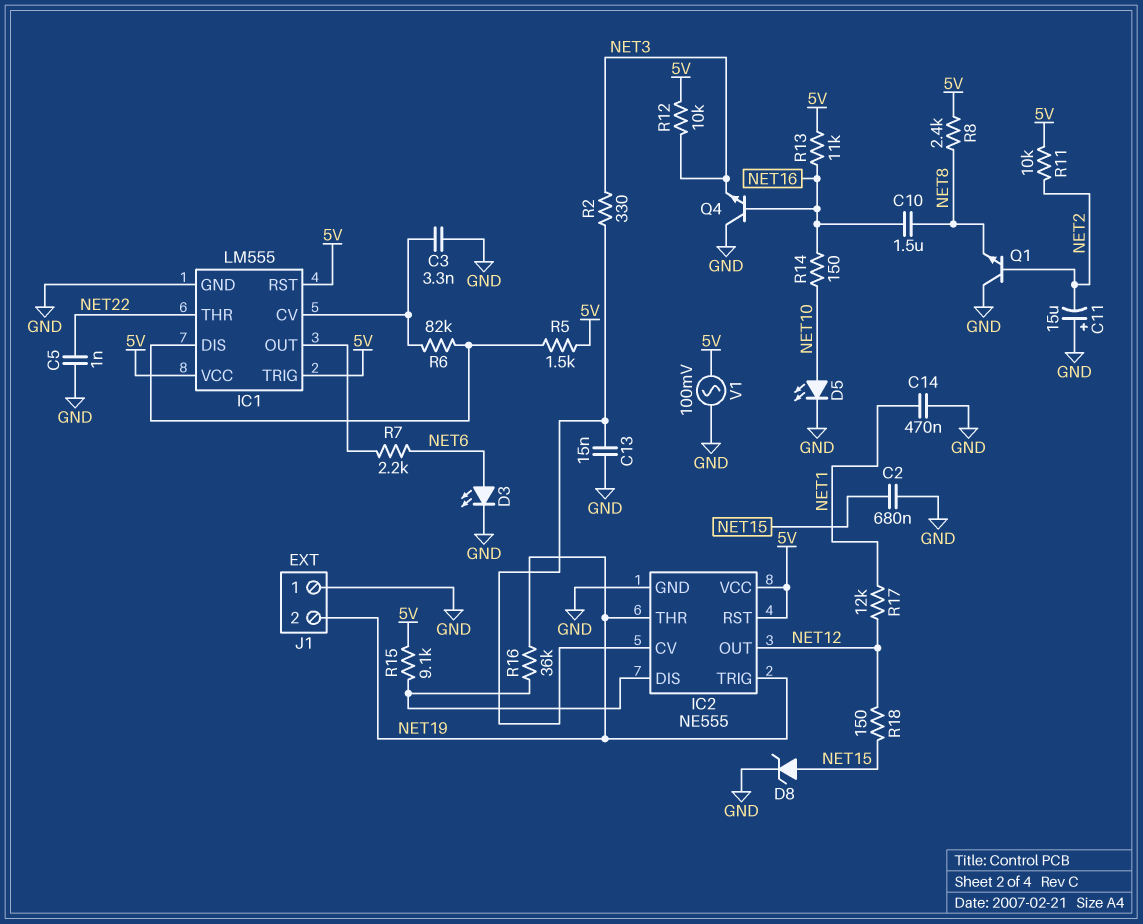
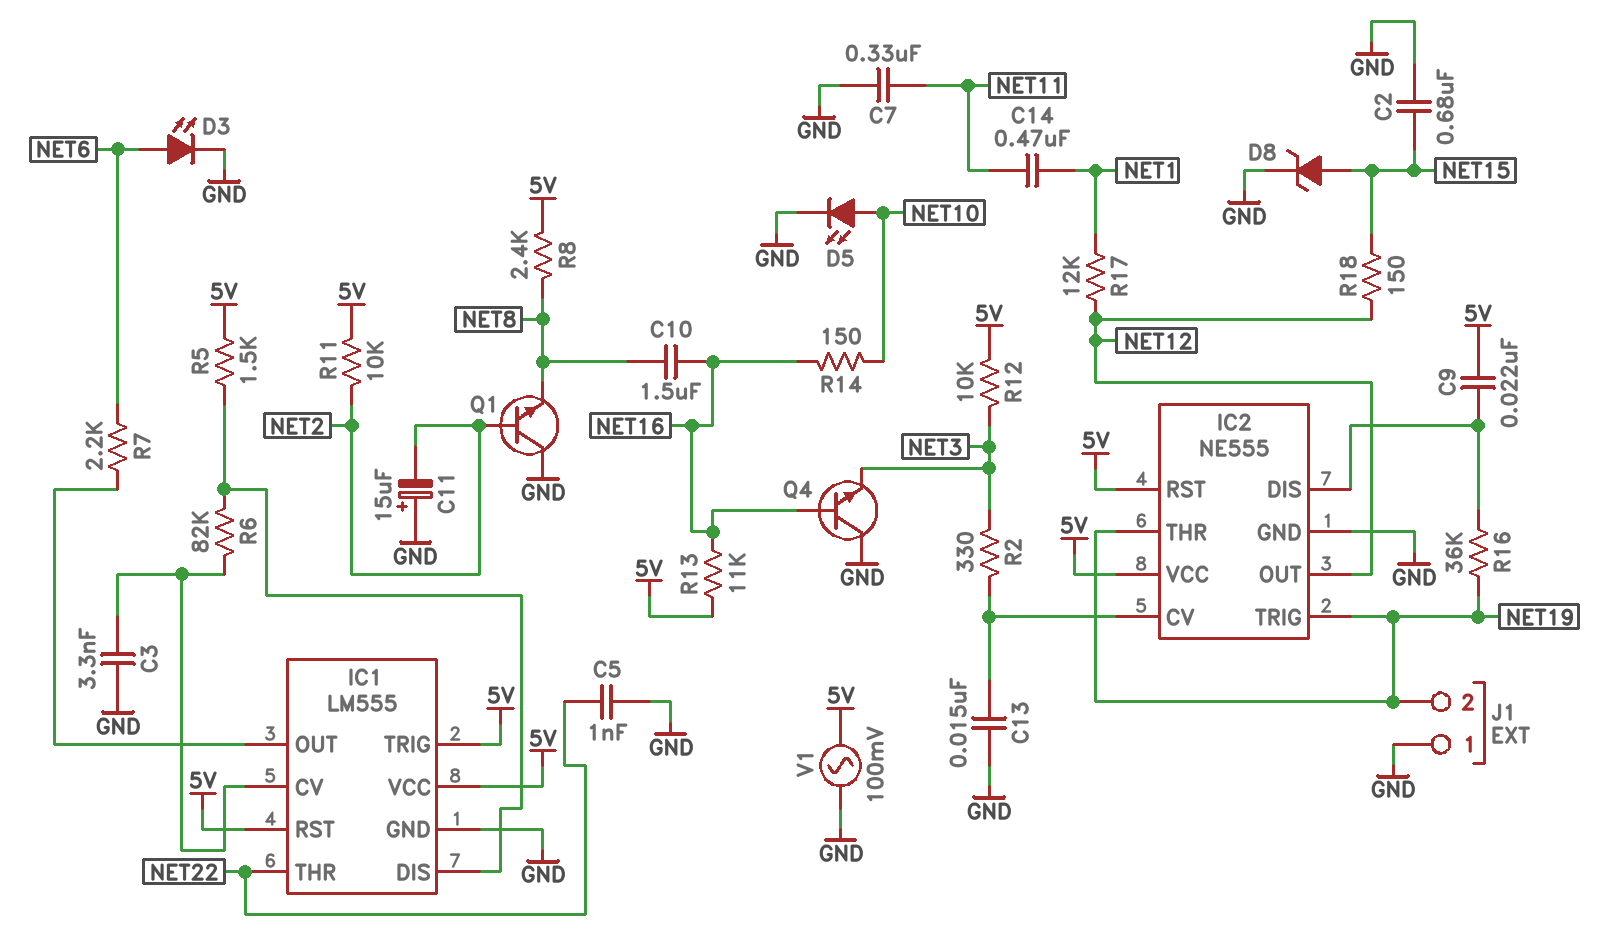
C7: none -> 330nF (GND, NET11)
C9: none -> 22nF (5V, IC2/DIS)
C14: 470nF (GND, NET1) -> 470nF (NET1, NET11)
R15: 9.1k (5V, IC2/DIS) -> none

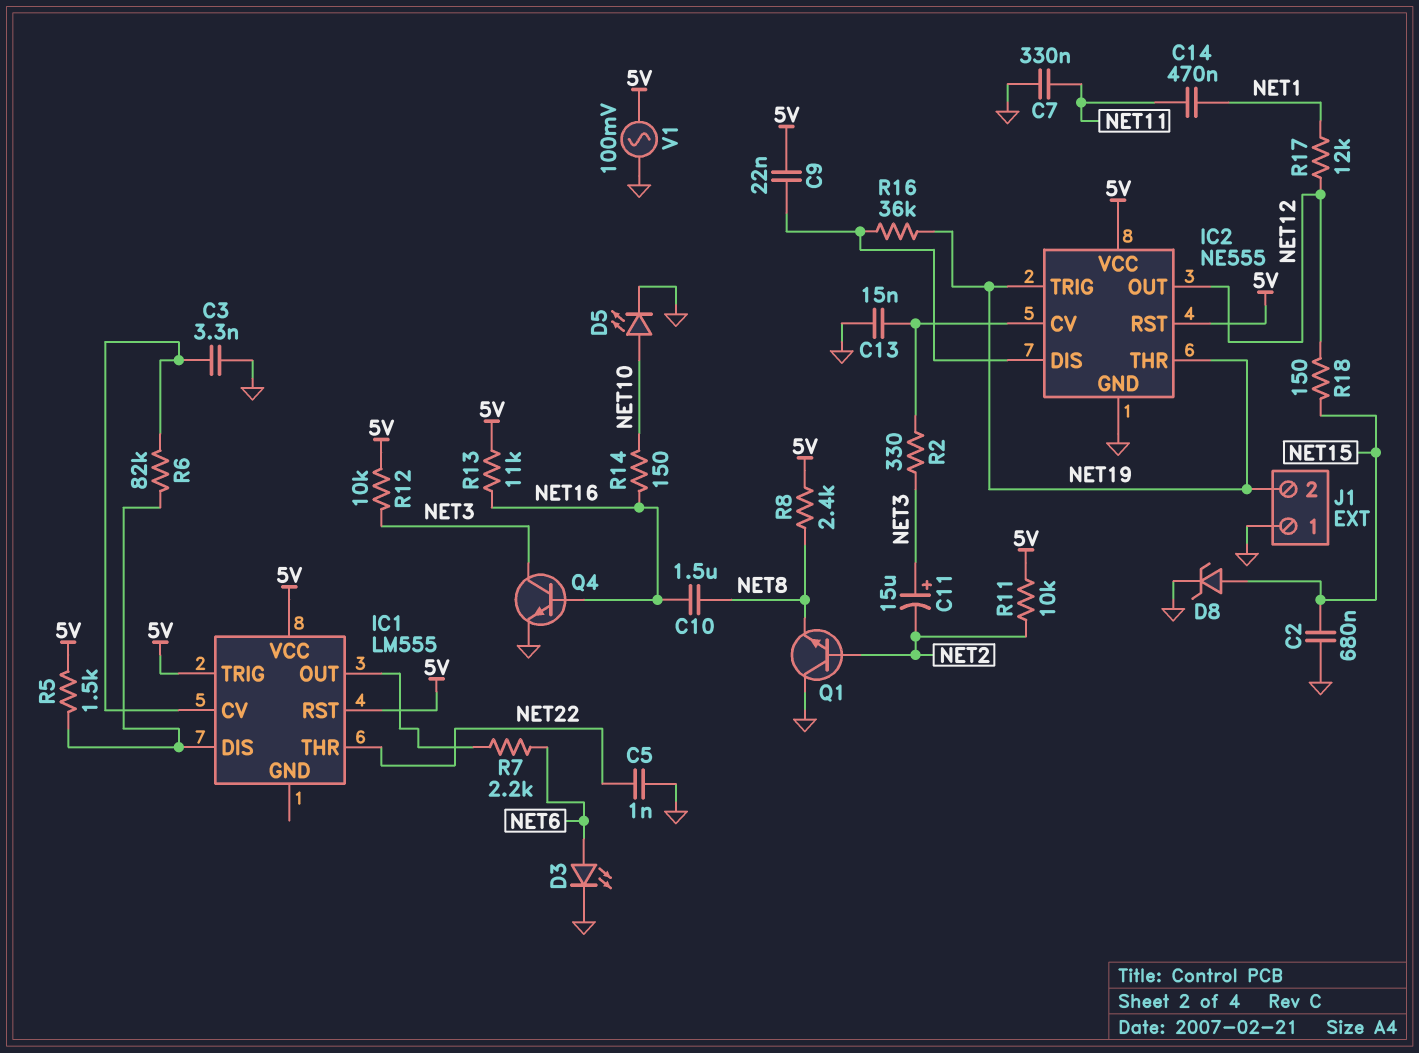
C11: 15uF (plus GND, minus NET2) -> 15uF (plus NET3, minus NET2)
IC1 pin GND: GND -> none
Q4: NPN (B NET16, C GND, E NET3) -> NPN (B NET16, C NET3, E GND)

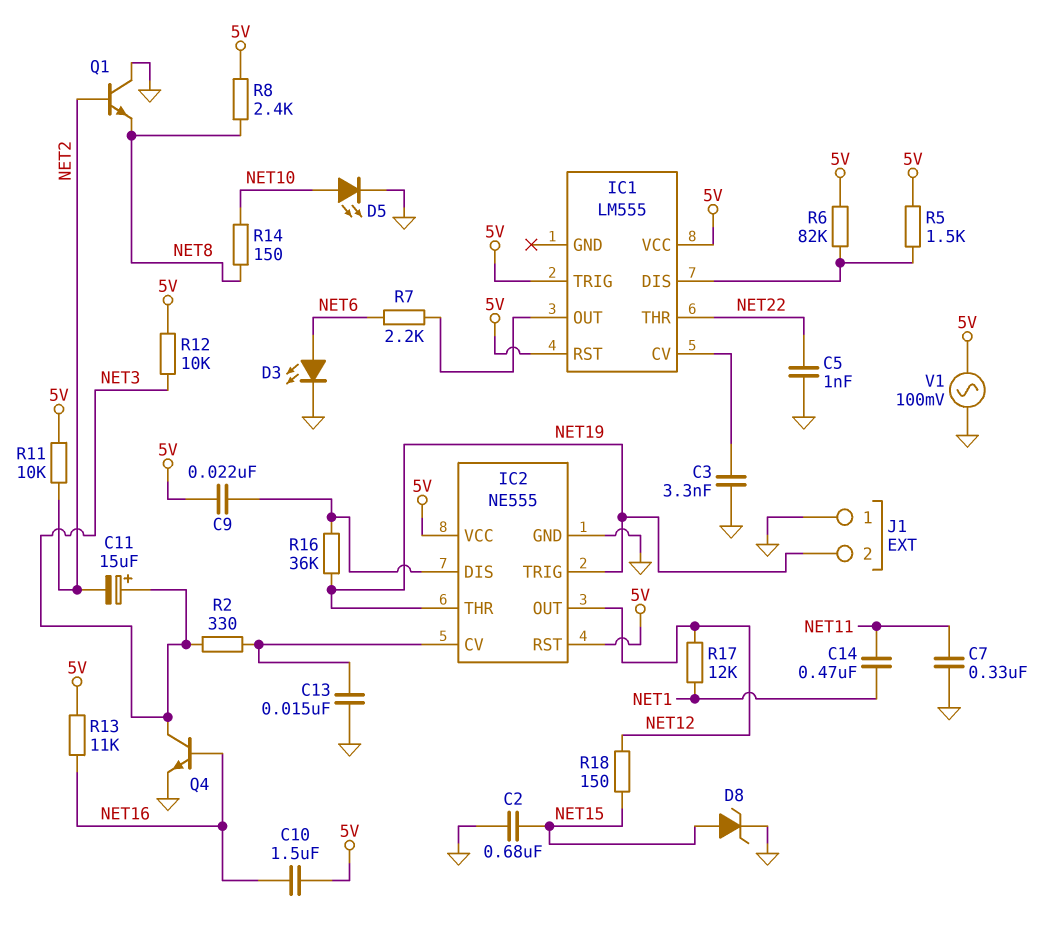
C10: 1.5uF (NET8, NET16) -> 1.5uF (5V, NET16)
R6: 82k (IC1/CV, IC1/DIS) -> 82k (5V, IC1/DIS)
R14: 150 (NET10, NET16) -> 150 (NET8, NET10)

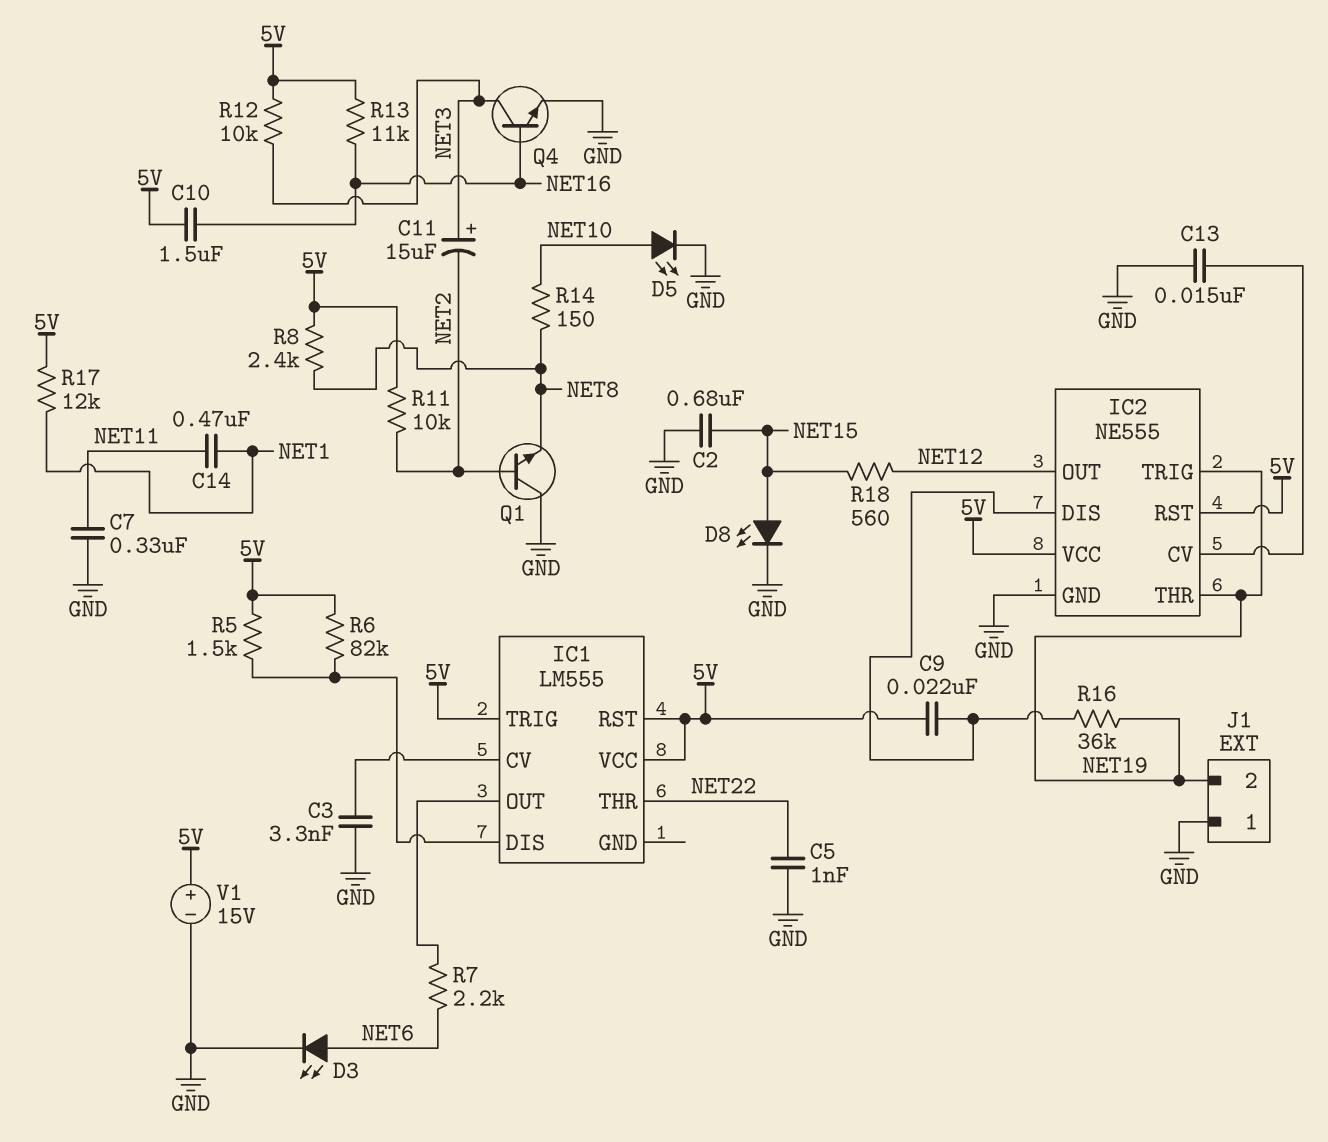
D8: zener (A NET15, K GND) -> LED (A NET15, K GND)
R2: 330 (IC2/CV, NET3) -> none
R17: 12k (NET1, NET12) -> 12k (5V, NET1)
R18: 150 (NET12, NET15) -> 560 (NET12, NET15)
V1: AC 100mV (5V, GND) -> 15V (plus 5V, minus GND)

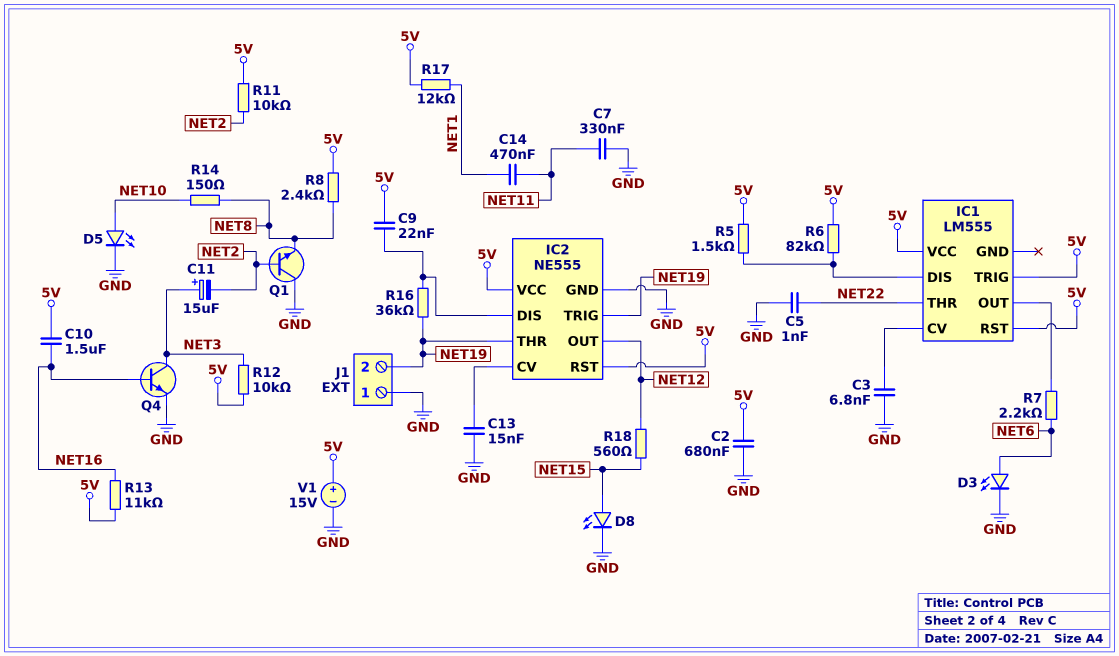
C2: 680nF (GND, NET15) -> 680nF (5V, GND)
C3: 3.3nF (GND, IC1/CV) -> 6.8nF (GND, IC1/CV)

